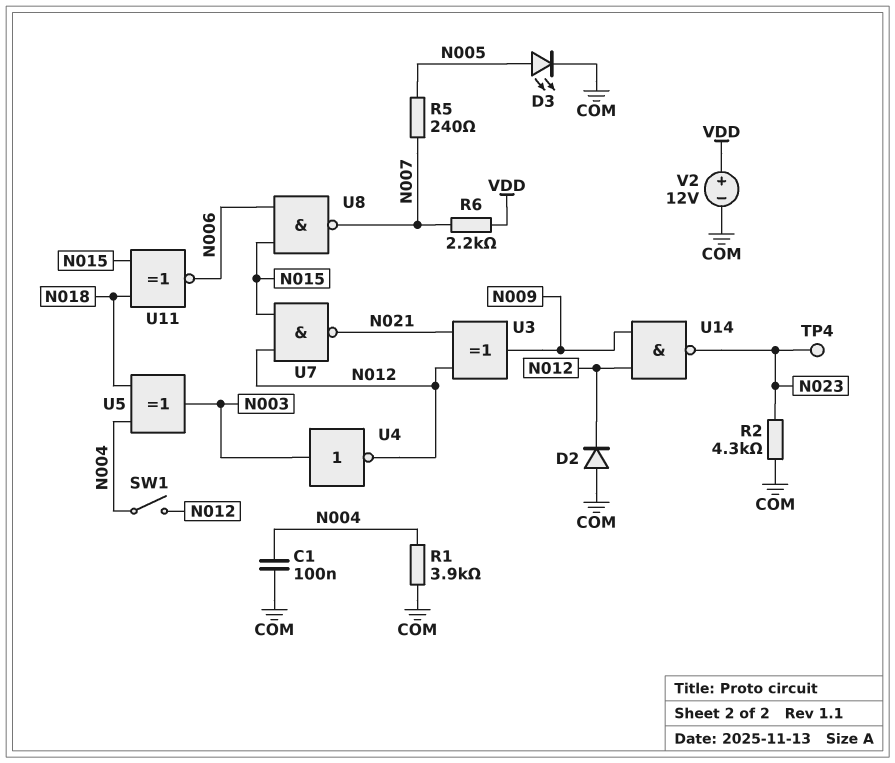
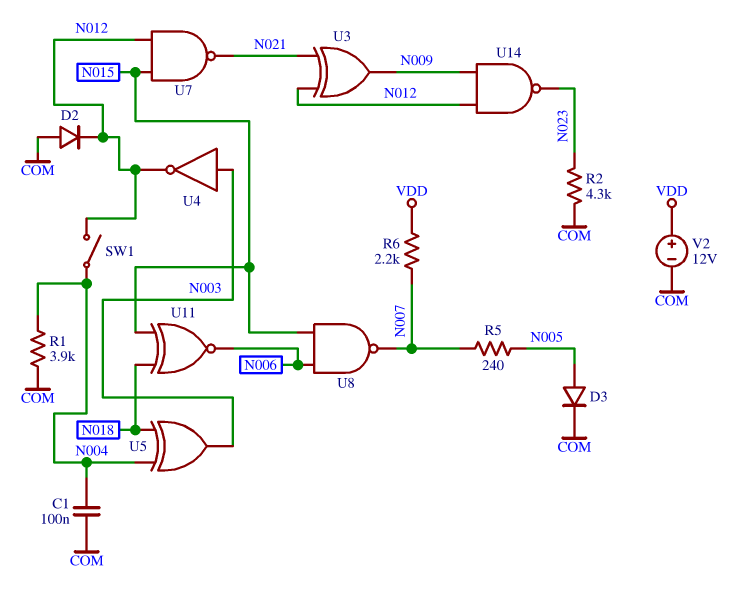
D3: LED (A N005, K COM) -> diode (A N005, K COM)
TP4: test point (N023) -> none

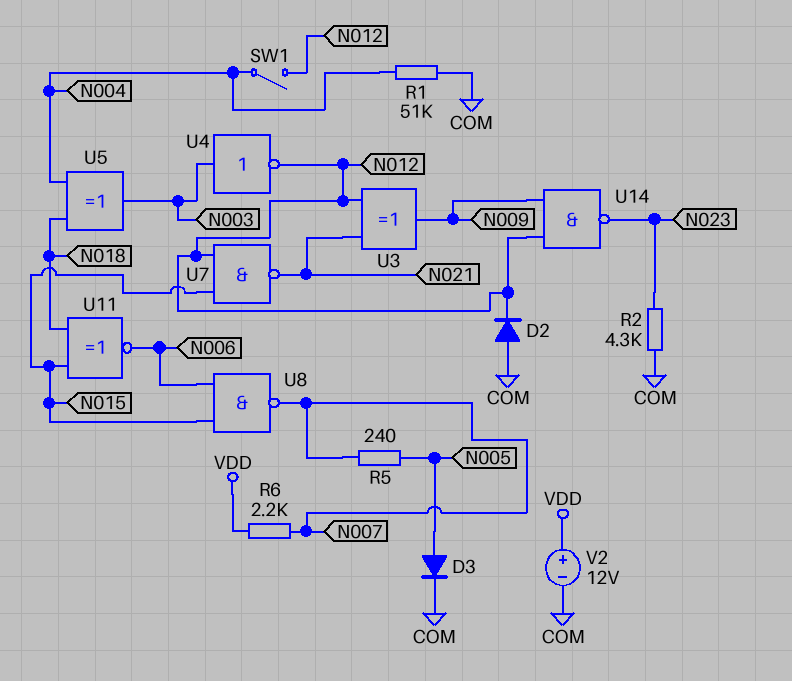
C1: 100nF (COM, N004) -> none
R1: 3.9k (COM, N004) -> 51k (COM, N004)

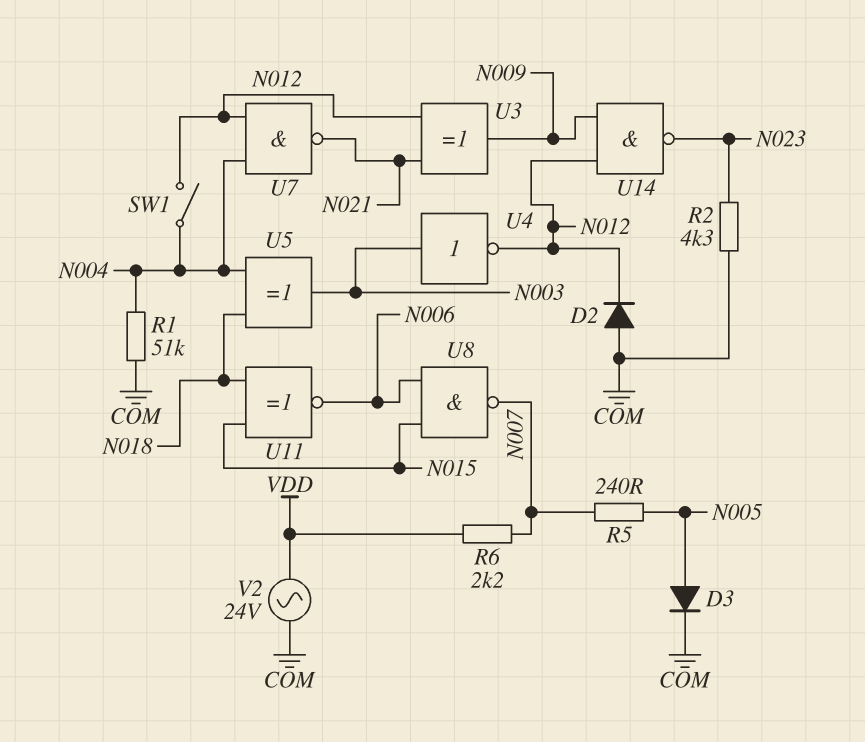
U7: NAND (in N012, in N015, out N021) -> NAND (in N004, in N012, out N021)
V2: 12V (plus VDD, minus COM) -> AC 24V (COM, VDD)

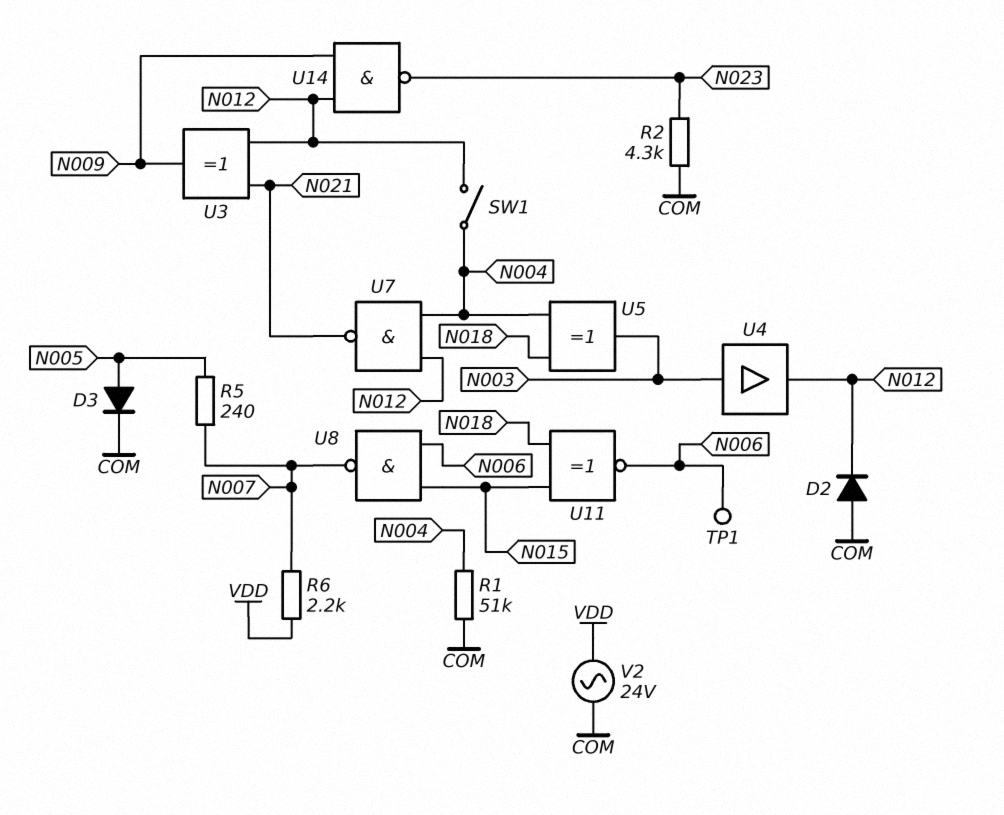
TP1: none -> test point (N006)
U4: NOT (in N003, out N012) -> buffer (in N003, out N012)

